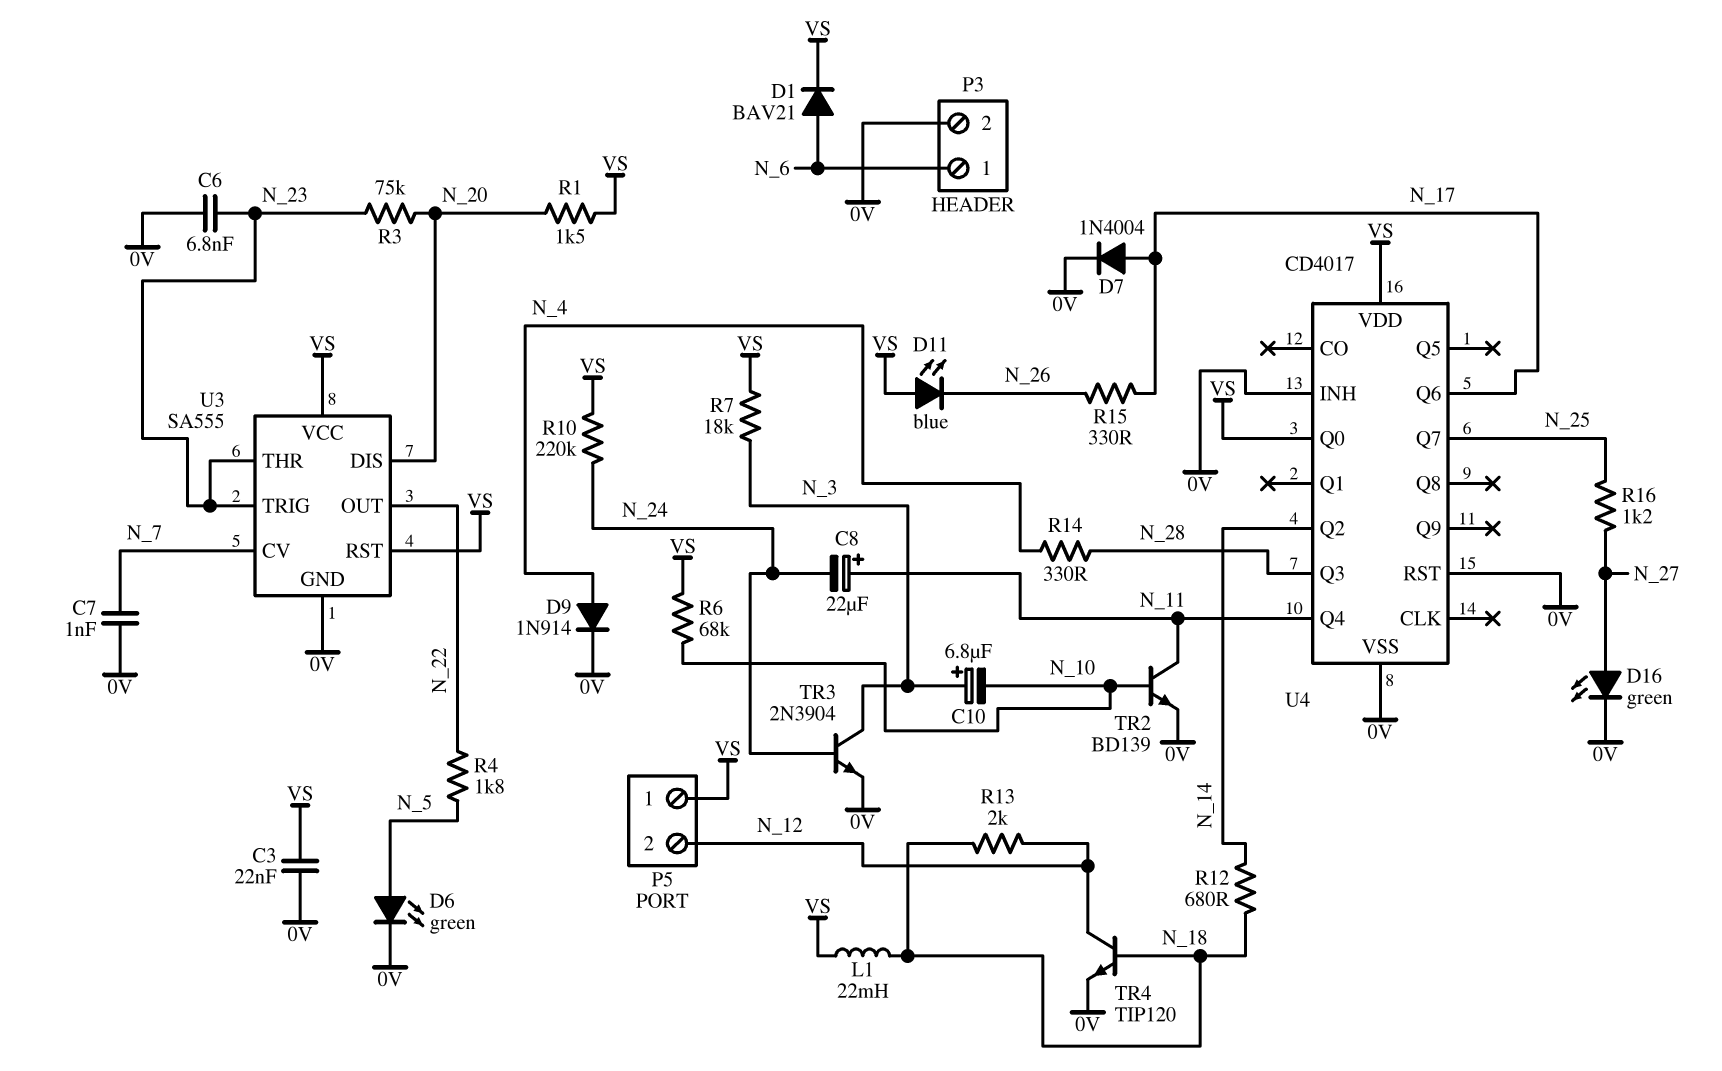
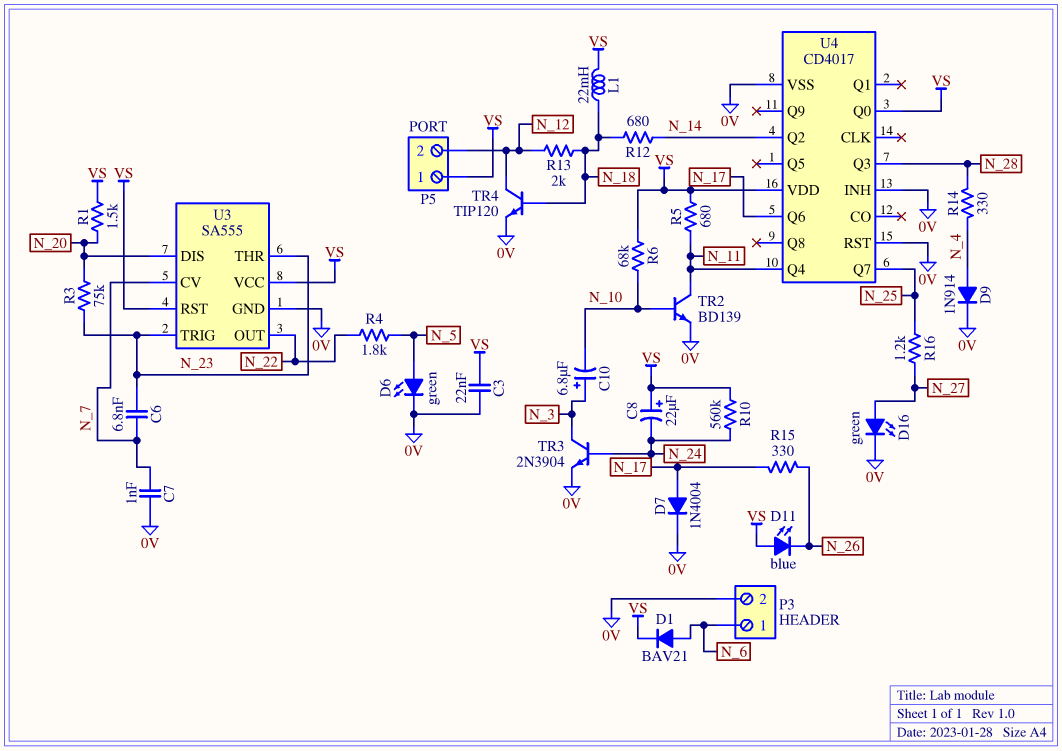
C6: 6.8nF (0V, N_23) -> 6.8nF (N_7, N_23)
C8: 22uF (plus N_11, minus N_24) -> 22uF (plus VS, minus N_24)
R5: none -> 680 (N_11, VS)
R7: 18k (N_3, VS) -> none
R10: 220k (N_24, VS) -> 560k (N_24, VS)

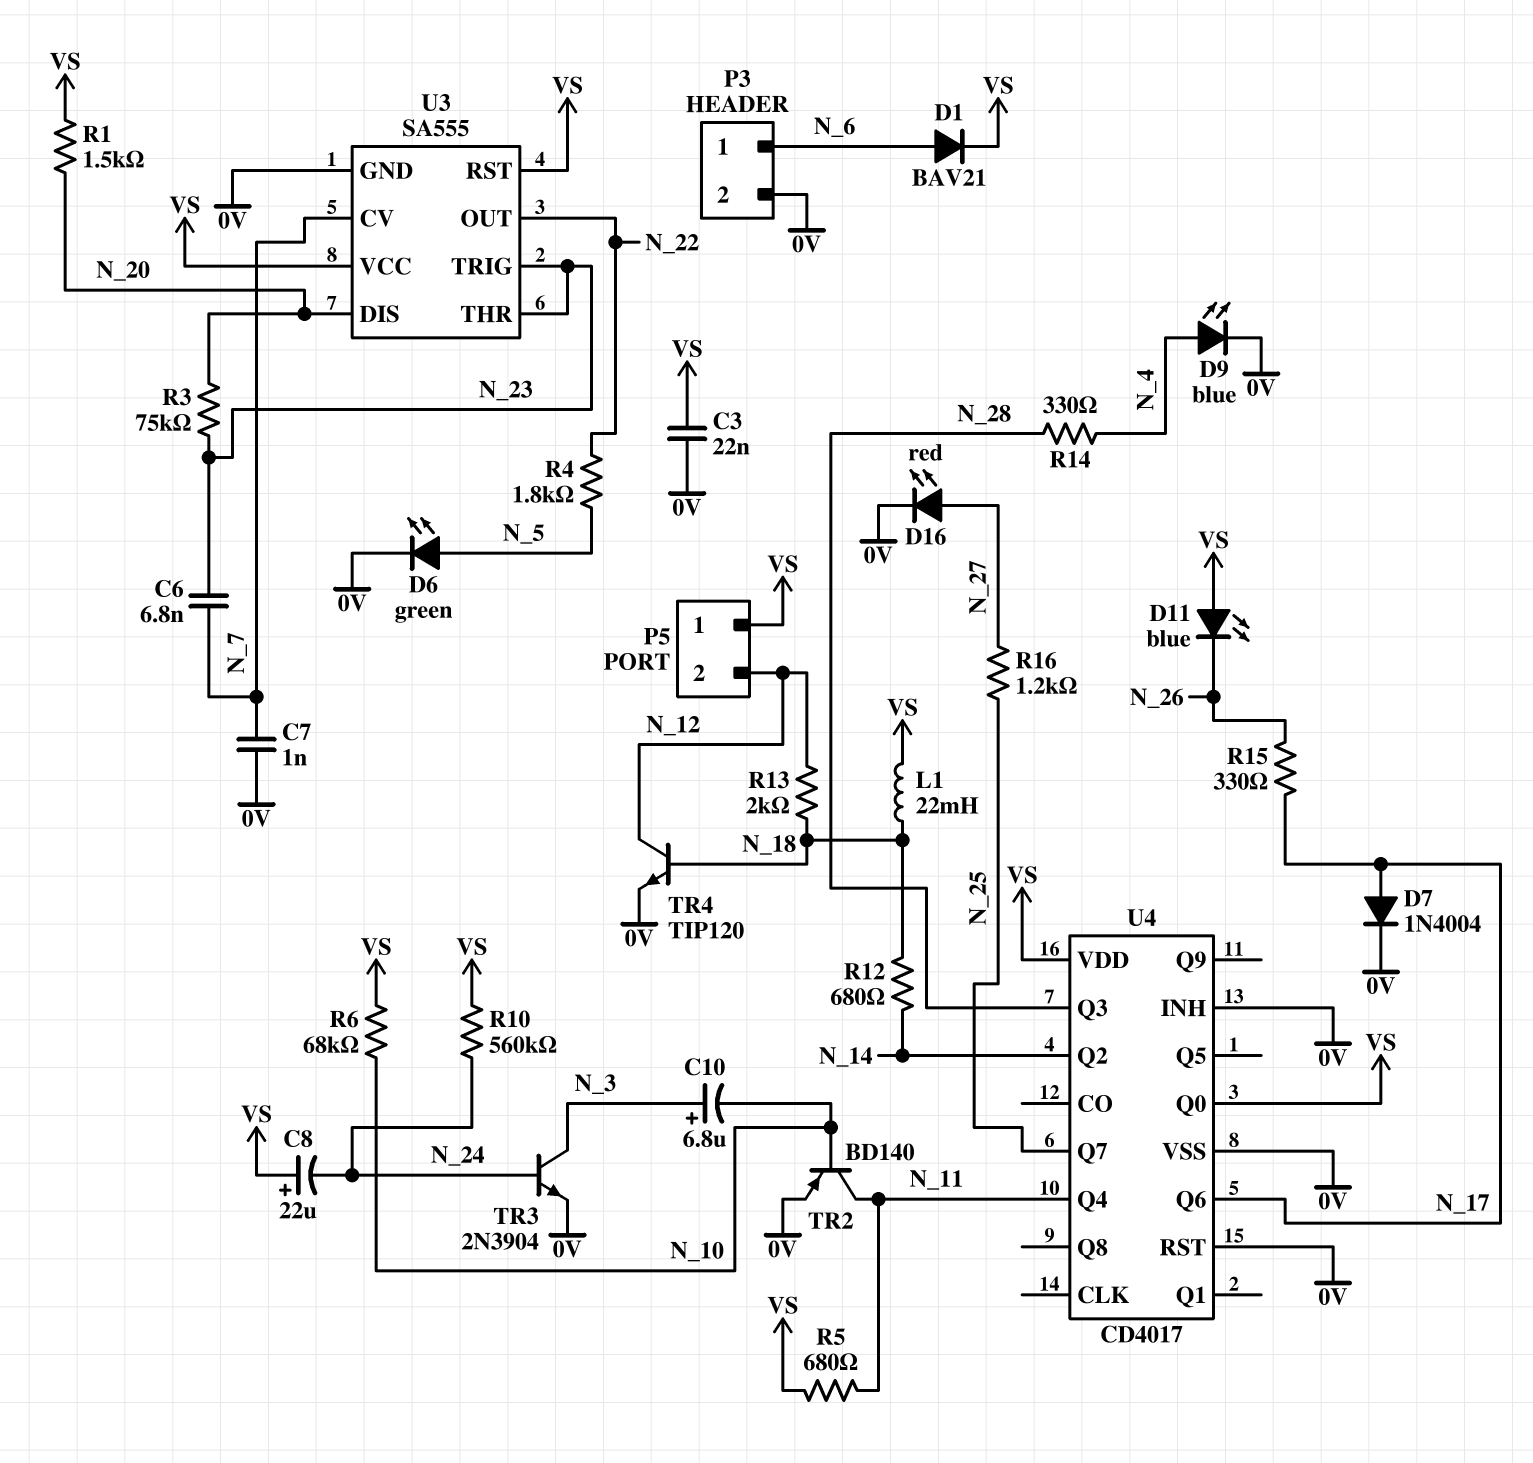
D9: diode 1N914 (A N_4, K 0V) -> LED blue (A N_4, K 0V)
D16: LED green (A N_27, K 0V) -> LED red (A N_27, K 0V)
TR2: NPN BD139 (B N_10, C N_11, E 0V) -> PNP BD140 (B N_10, C N_11, E 0V)

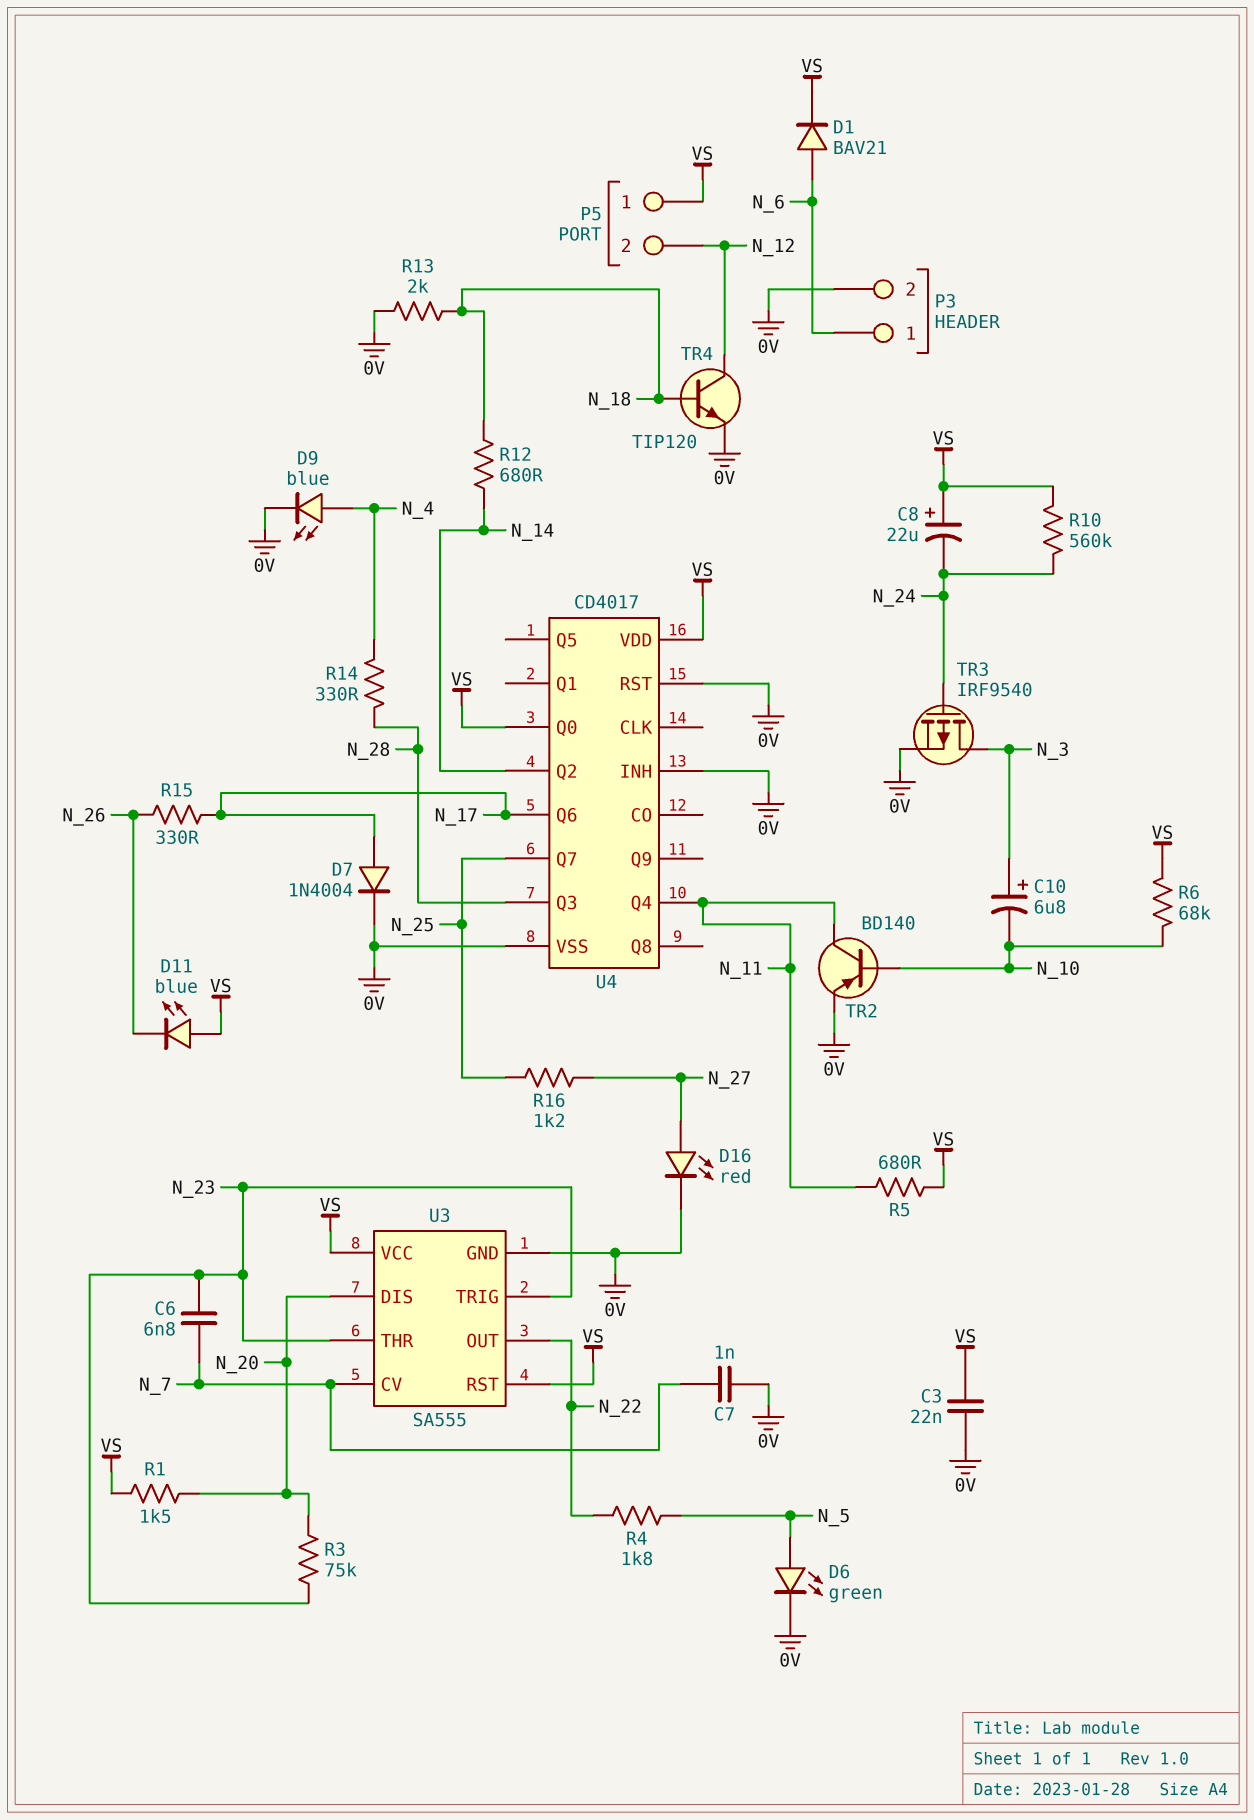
L1: 22mH (N_18, VS) -> none
R13: 2k (N_12, N_18) -> 2k (0V, N_18)
TR3: NPN 2N3904 (B N_24, C N_3, E 0V) -> PMOS IRF9540 (G N_24, D N_3, S 0V)

